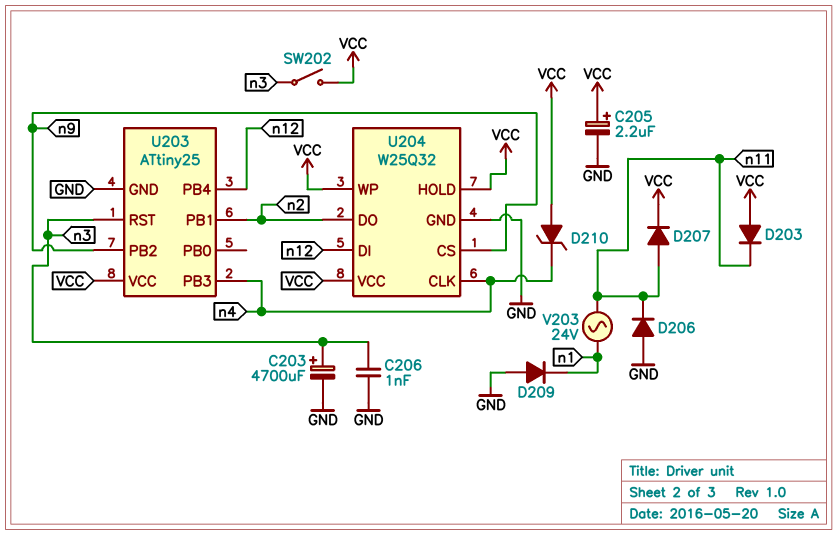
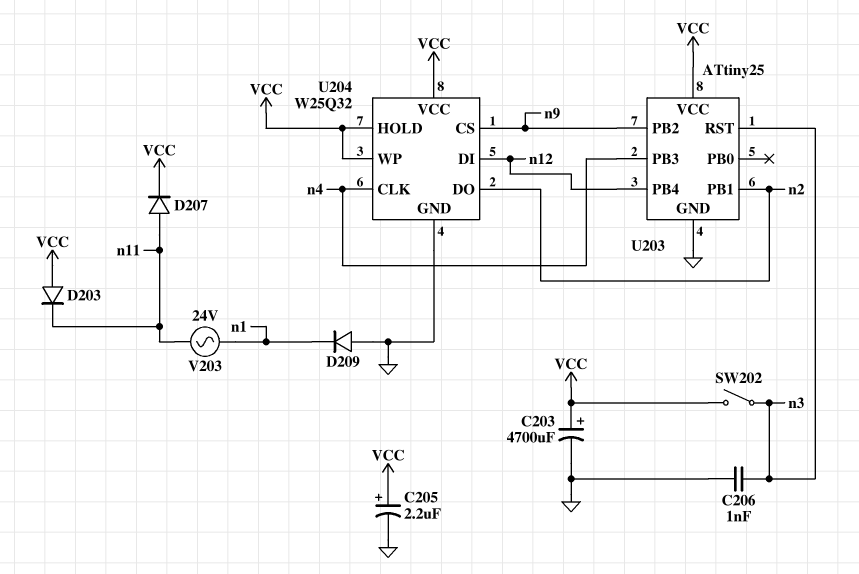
C203: 4700uF (plus n3, minus GND) -> 4700uF (plus VCC, minus GND)
D206: diode (A GND, K n11) -> none
D210: zener (A VCC, K n4) -> none

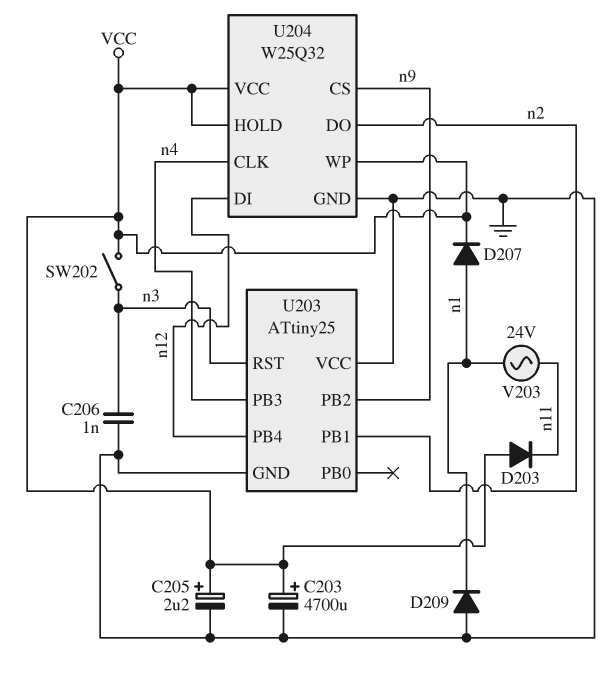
D207: diode (A n11, K VCC) -> diode (A n1, K VCC)
U203 pin VCC: VCC -> GND

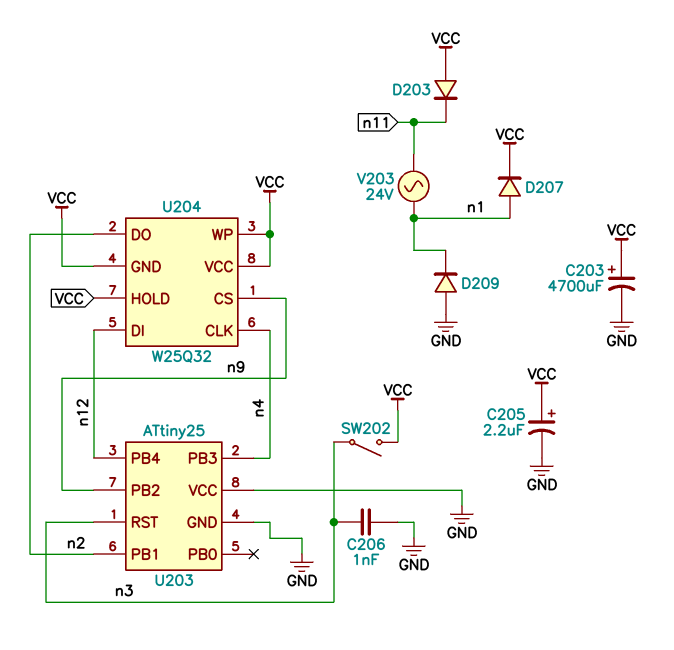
U204 pin GND: GND -> VCC

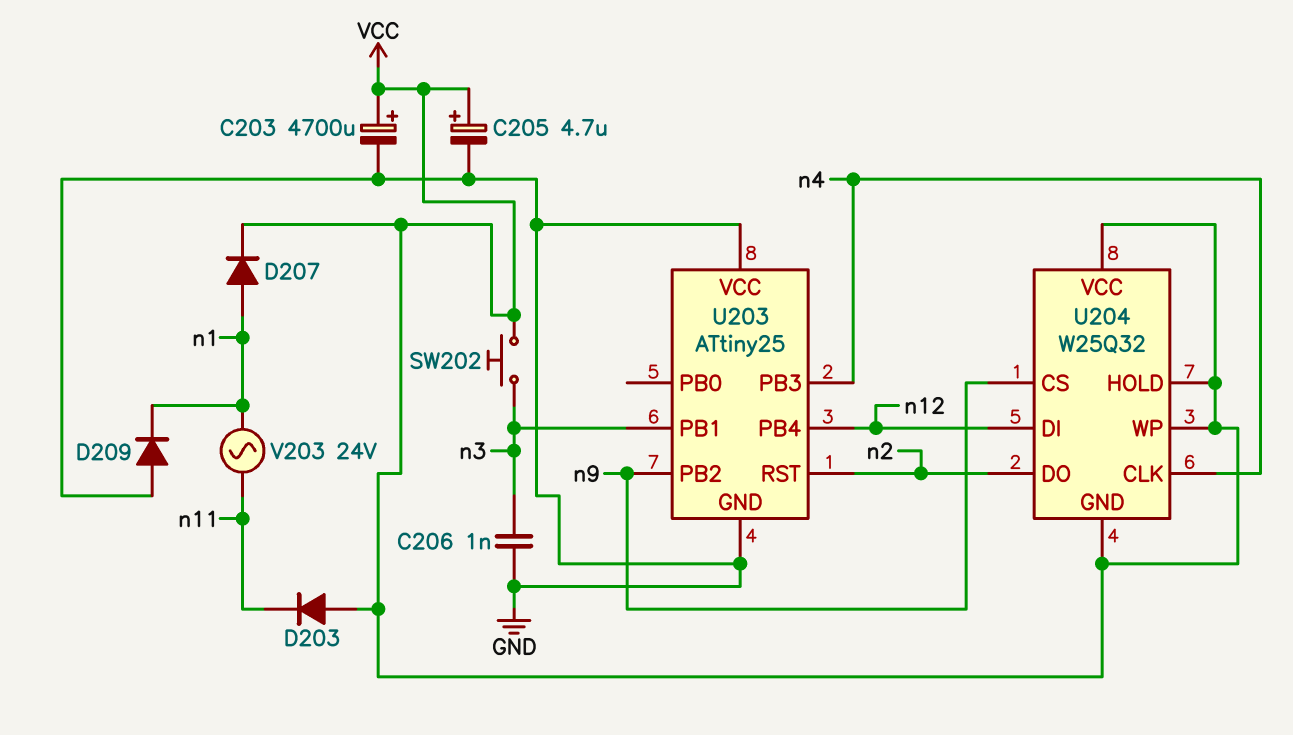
C205: 2.2uF (plus VCC, minus GND) -> 4.7uF (plus VCC, minus GND)
SW202: switch (VCC, n3) -> button (VCC, n3)
U203 pin PB1: n2 -> n3
U203 pin RST: n3 -> n2

